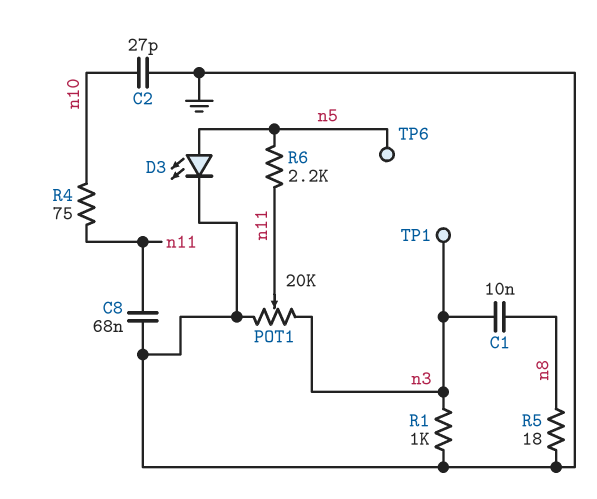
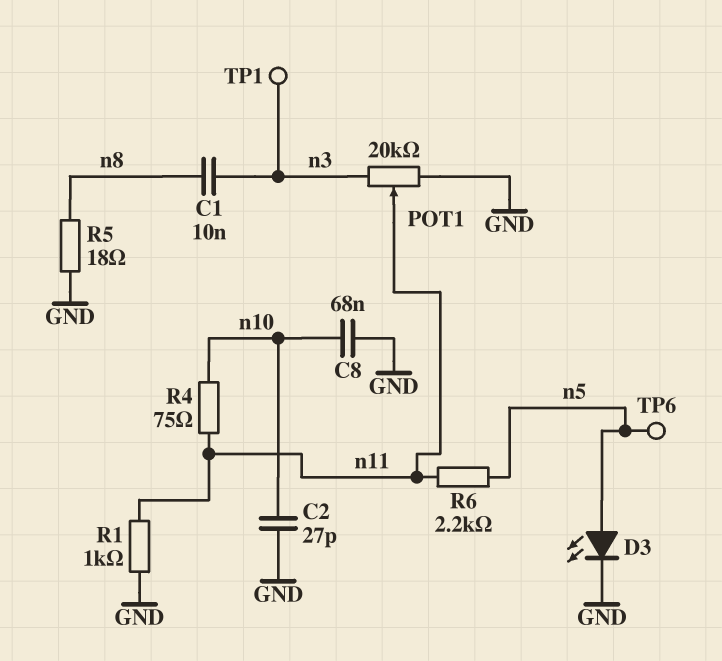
C8: 68nF (GND, n11) -> 68nF (GND, n10)
R1: 1k (GND, n3) -> 1k (GND, n11)

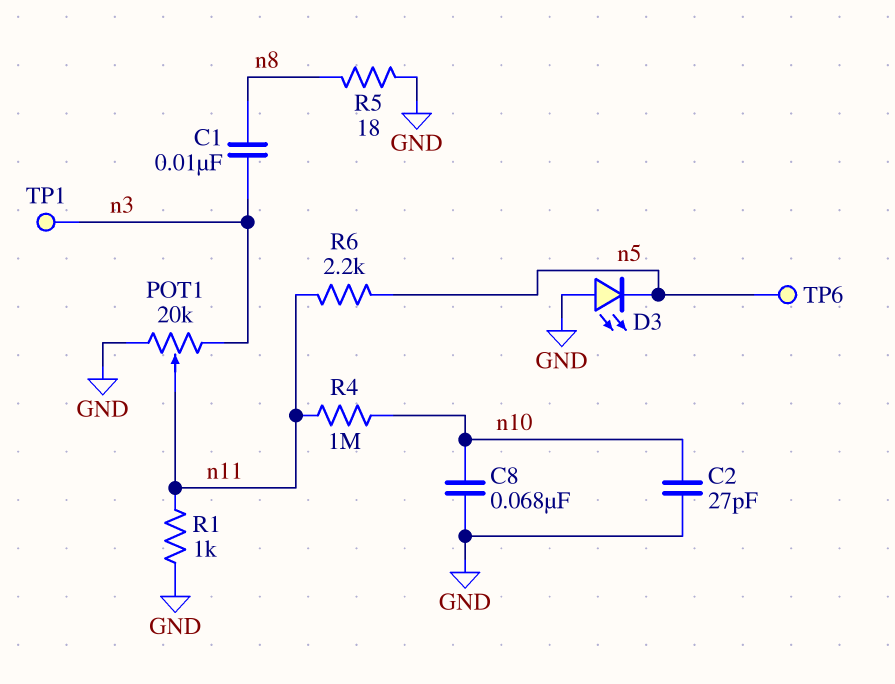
D3: LED (A n5, K GND) -> LED (A GND, K n5)
R4: 75 (n10, n11) -> 1M (n10, n11)

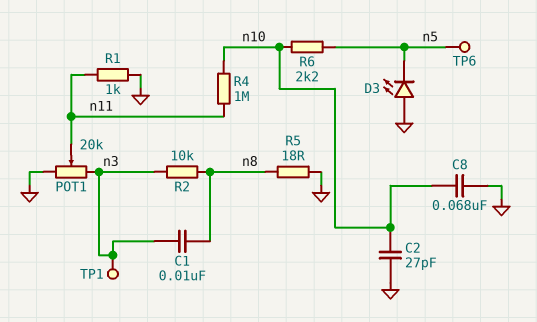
R2: none -> 10k (n3, n8)
R6: 2.2k (n5, n11) -> 2.2k (n5, n10)

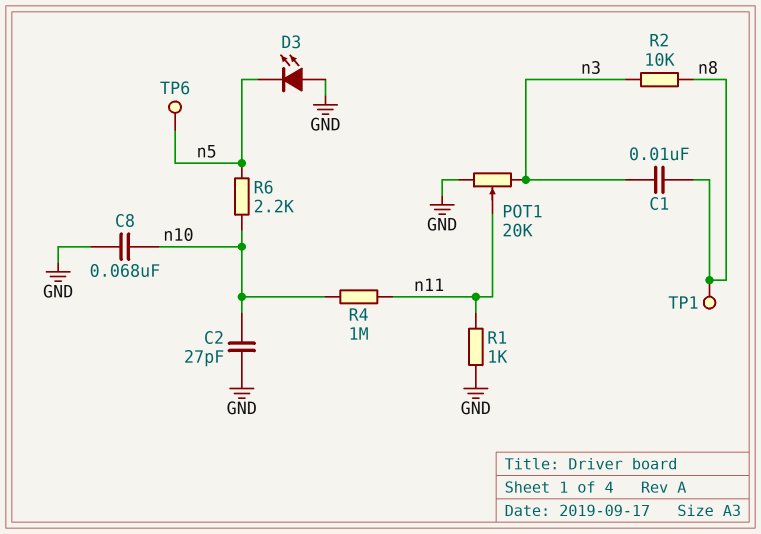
R5: 18 (GND, n8) -> none
TP1: test point (n3) -> test point (n8)

